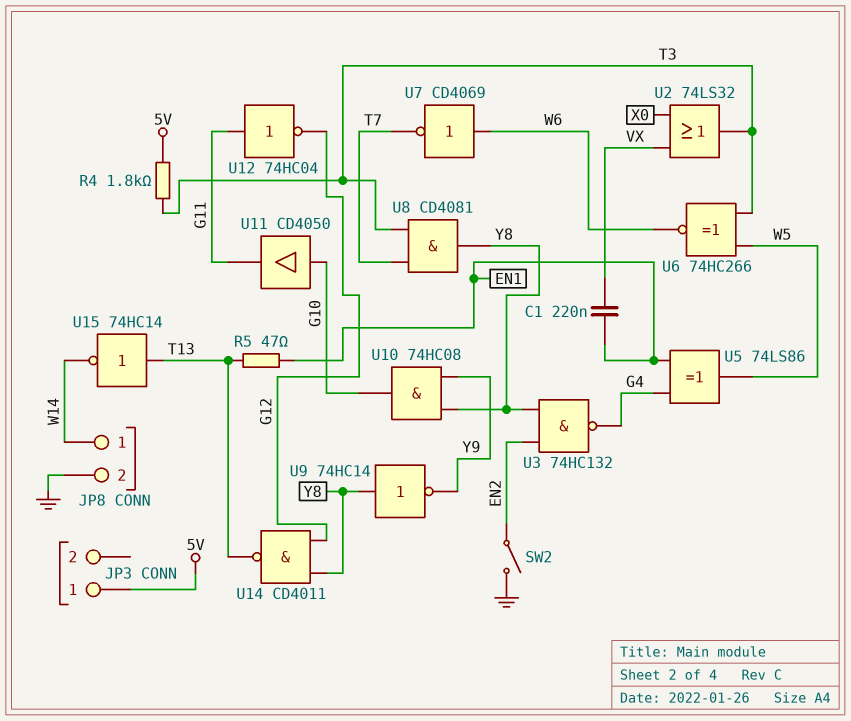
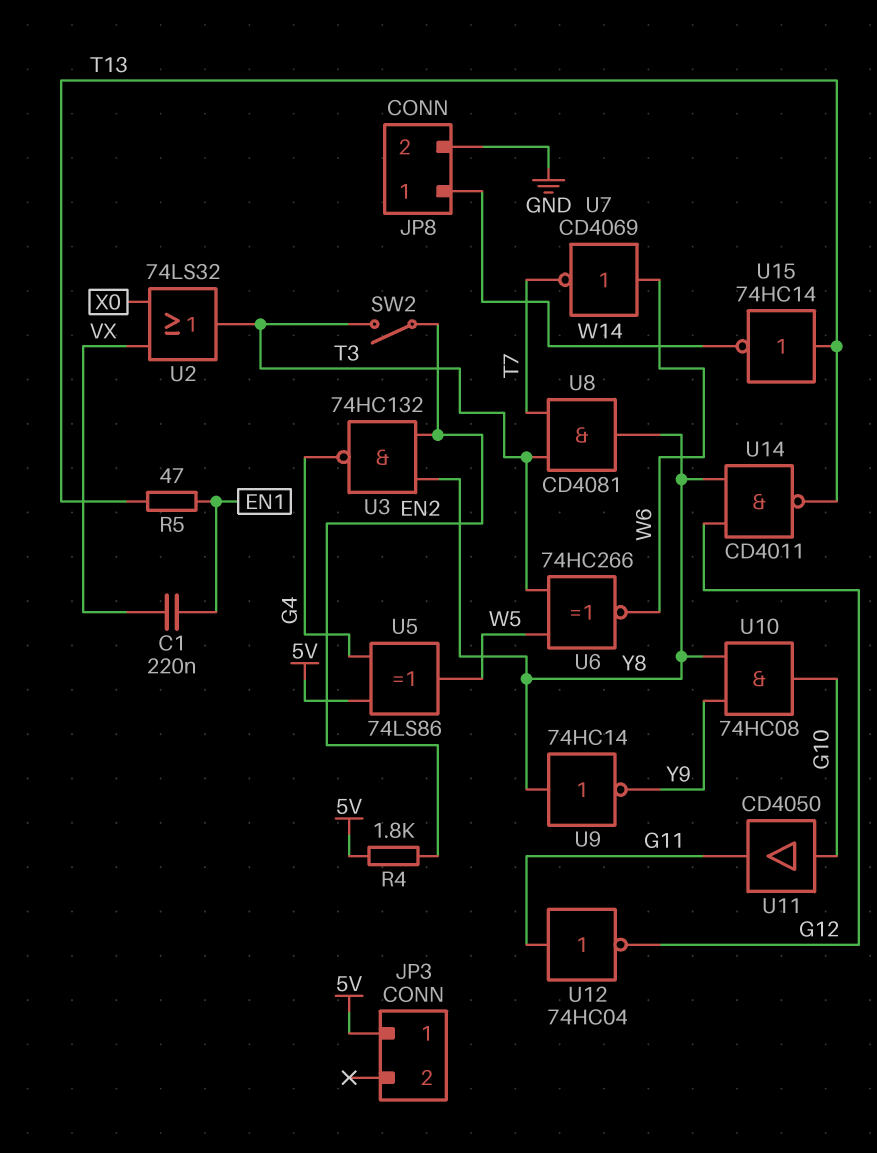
R4: 1.8k (5V, T3) -> 1.8k (5V, EN2)
SW2: switch (EN2, GND) -> switch (EN2, T3)
U5: XOR 74LS86 (in EN1, in G4, out W5) -> XOR 74LS86 (in 5V, in G4, out W5)

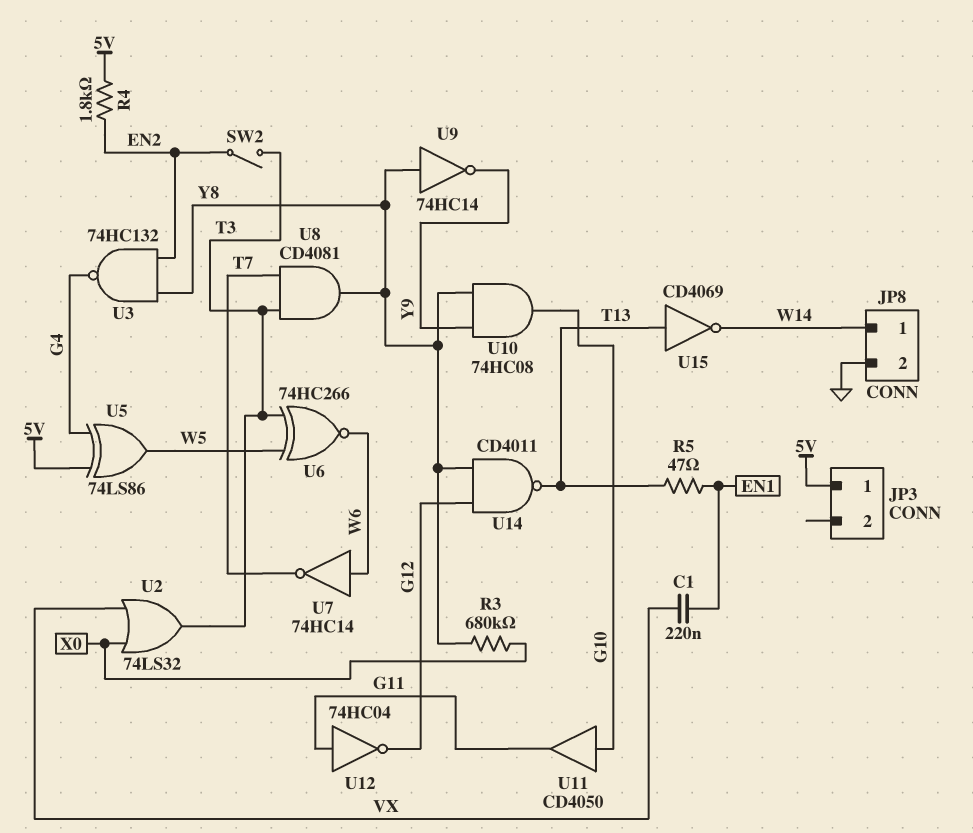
R3: none -> 680k (X0, Y8)
U7: NOT CD4069 (in W6, out T7) -> NOT 74HC14 (in W6, out T7)
U15: NOT 74HC14 (in T13, out W14) -> NOT CD4069 (in T13, out W14)

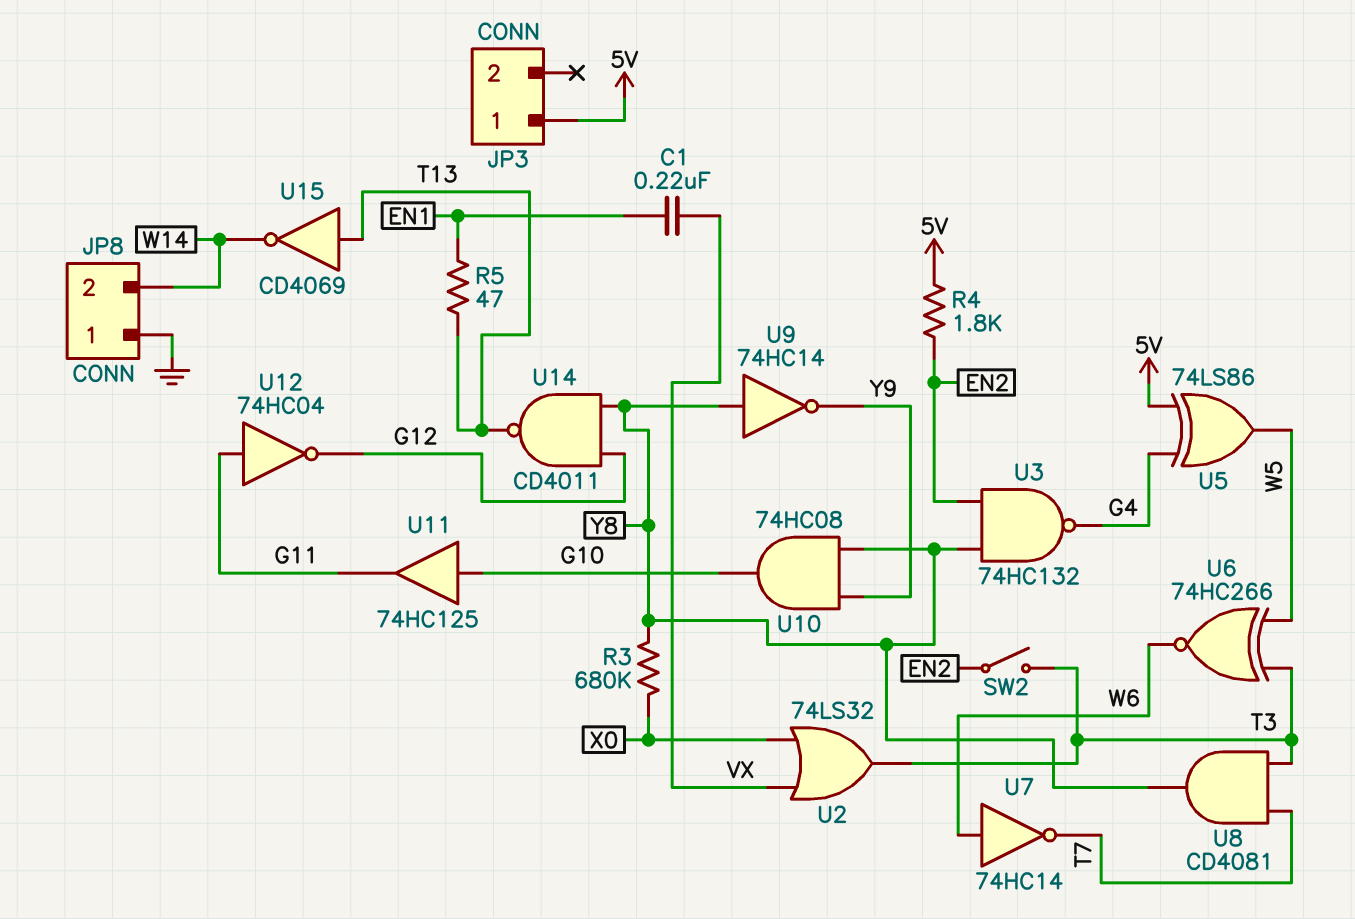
JP8 pin 1: W14 -> GND
JP8 pin 2: GND -> W14
U11: buffer CD4050 (in G10, out G11) -> buffer 74HC125 (in G10, out G11)

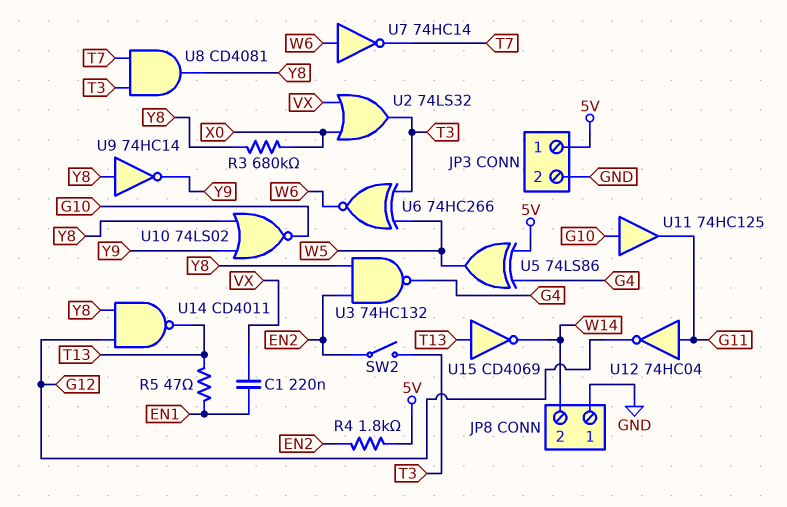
JP3 pin 2: none -> GND
U10: AND 74HC08 (in Y8, in Y9, out G10) -> NOR 74LS02 (in Y8, in Y9, out G10)

